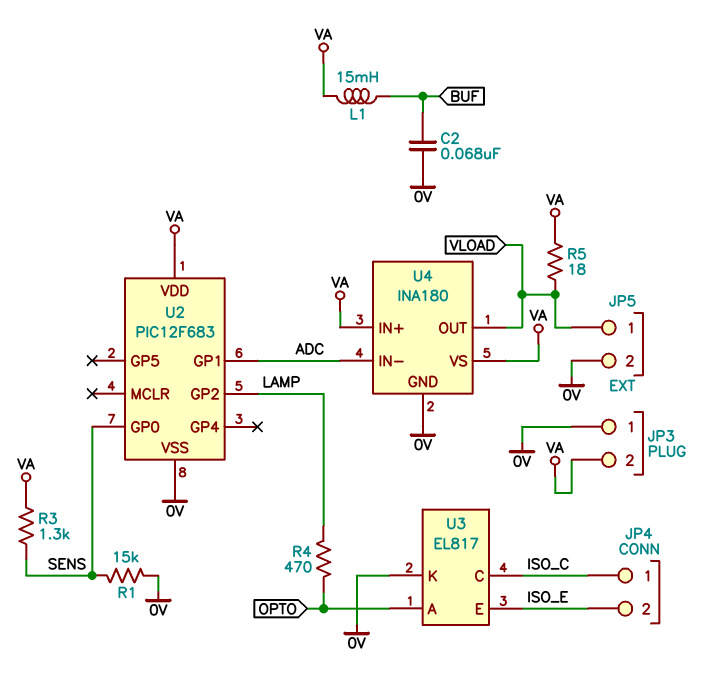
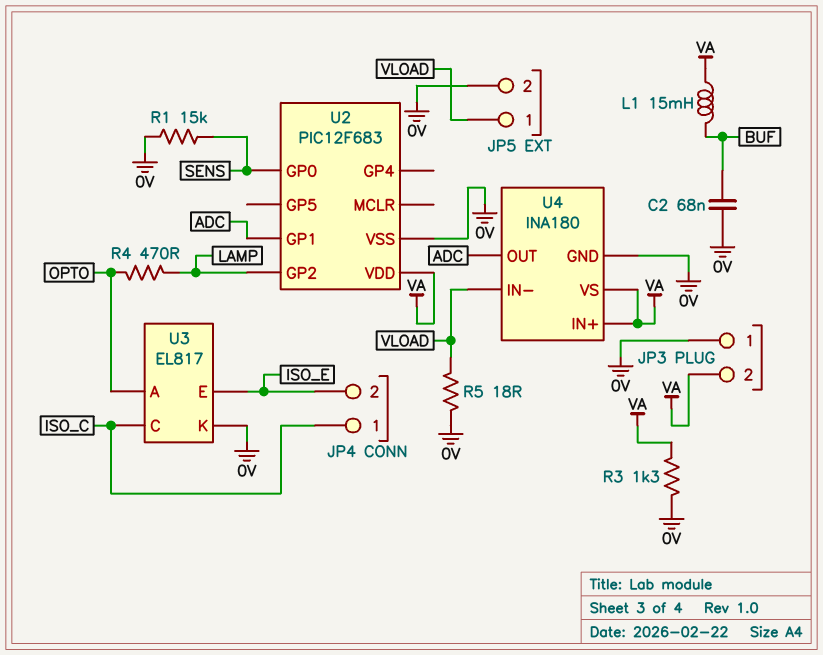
R3: 1.3k (SENS, VA) -> 1.3k (0V, VA)
R5: 18 (VA, VLOAD) -> 18 (0V, VLOAD)
U4 pin IN-: ADC -> VLOAD
U4 pin OUT: VLOAD -> ADC

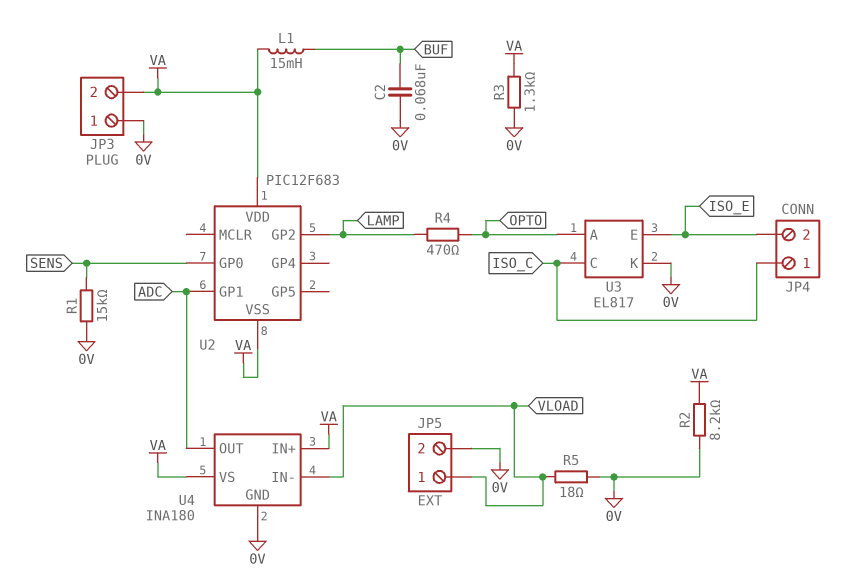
R2: none -> 8.2k (0V, VA)
U2 pin VSS: 0V -> VA

